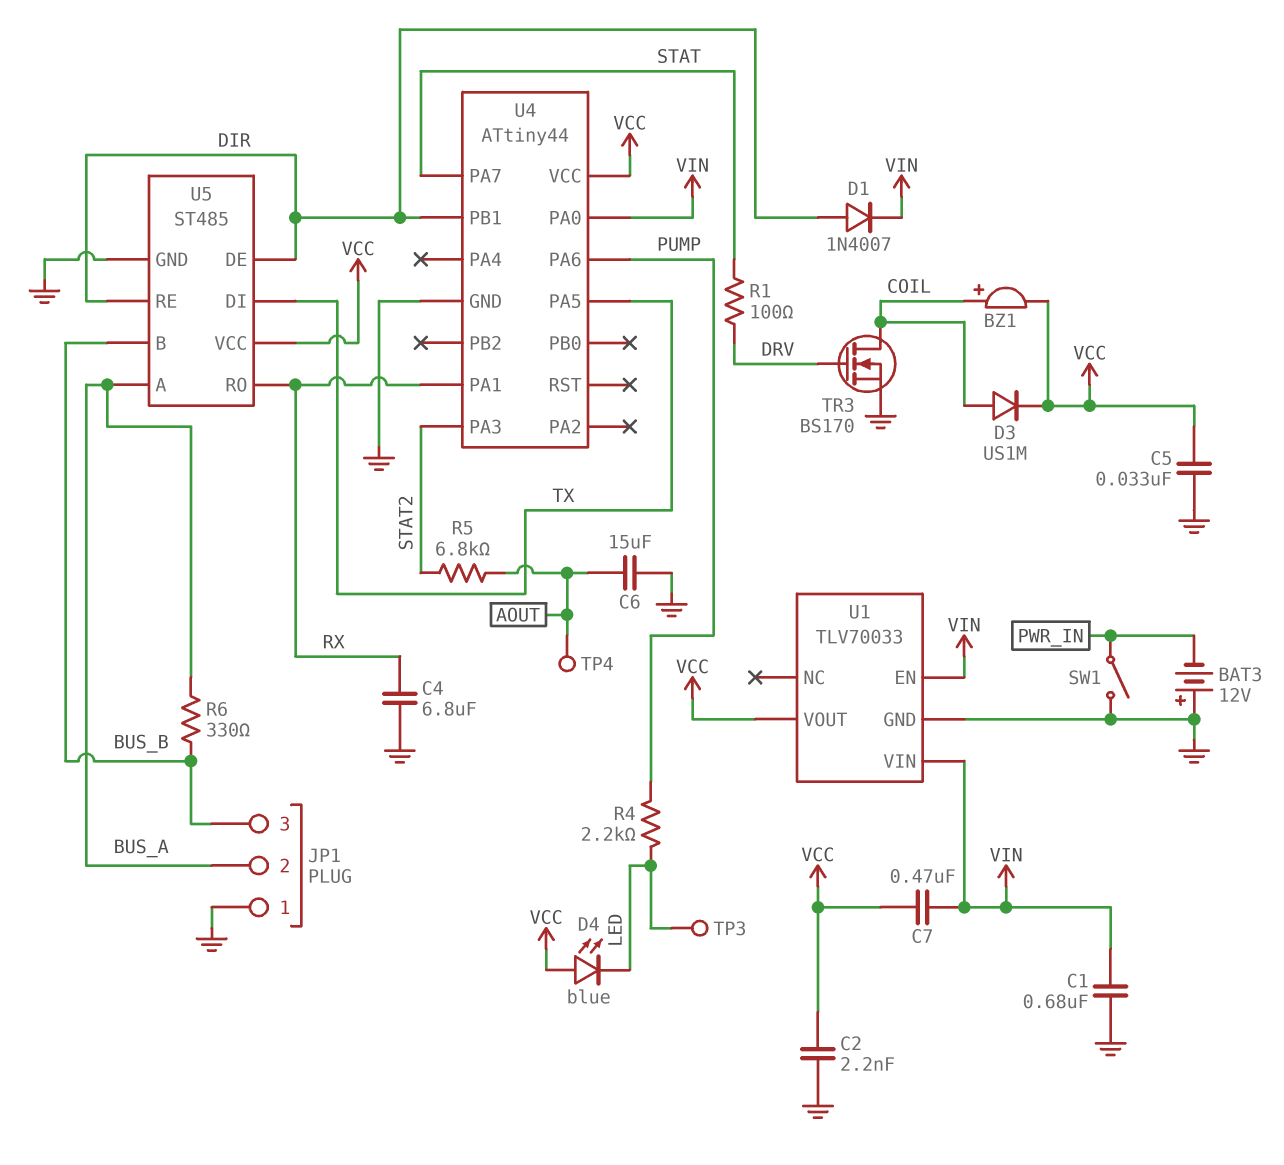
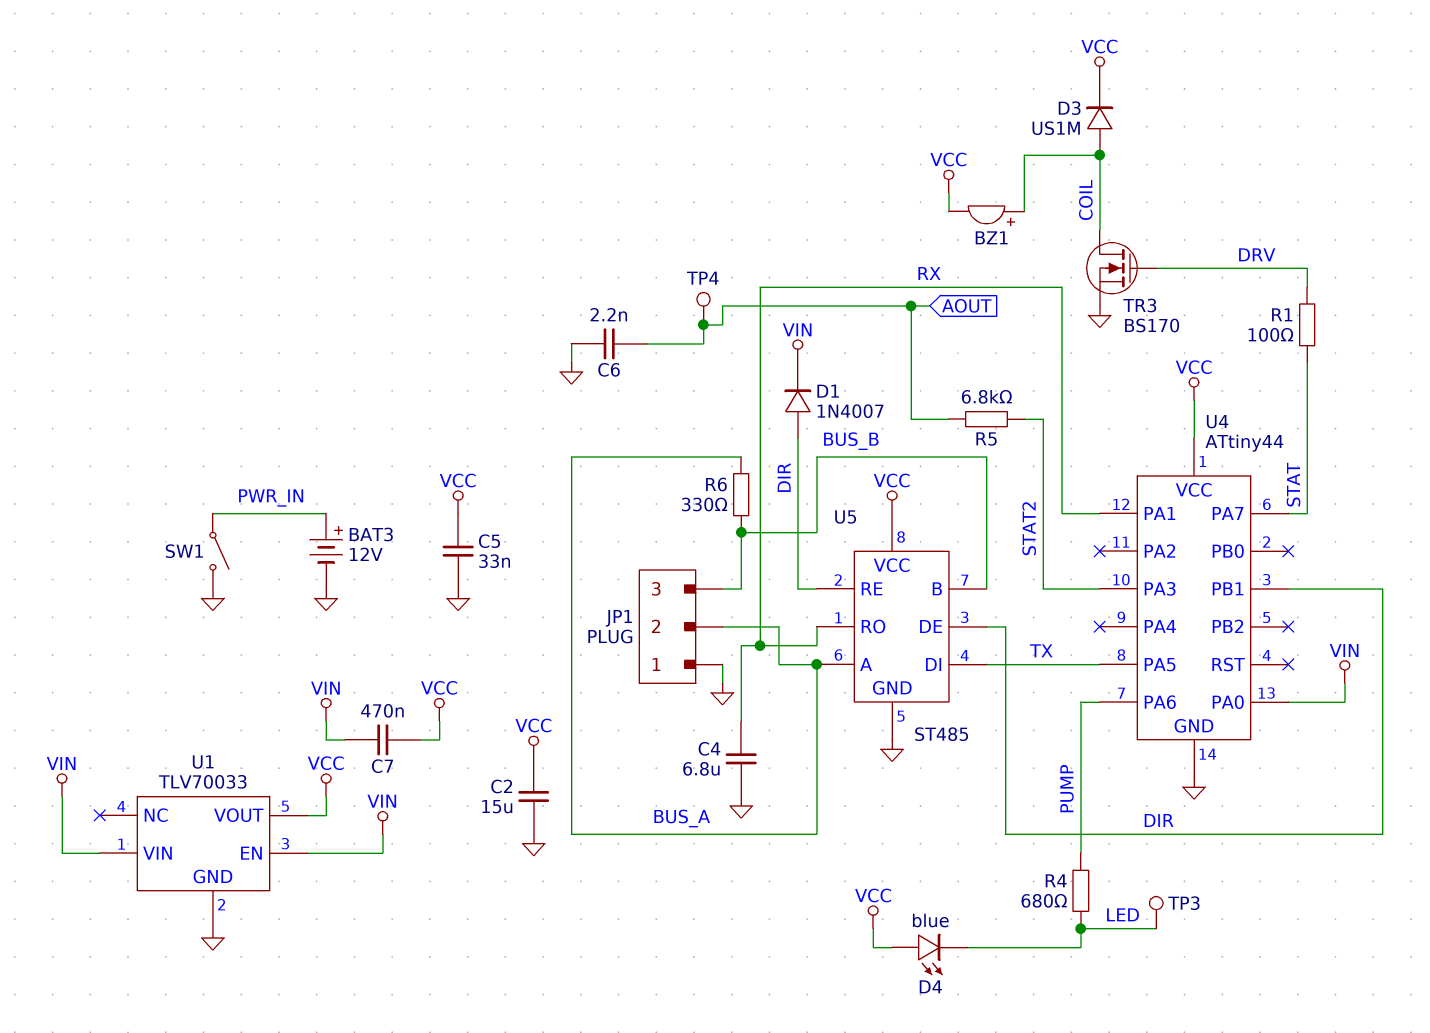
BAT3: 12V (plus GND, minus PWR_IN) -> 12V (plus PWR_IN, minus GND)
C1: 680nF (GND, VIN) -> none
C2: 2.2nF (GND, VCC) -> 15uF (GND, VCC)
C6: 15uF (AOUT, GND) -> 2.2nF (AOUT, GND)
R4: 2.2k (LED, PUMP) -> 680 (LED, PUMP)

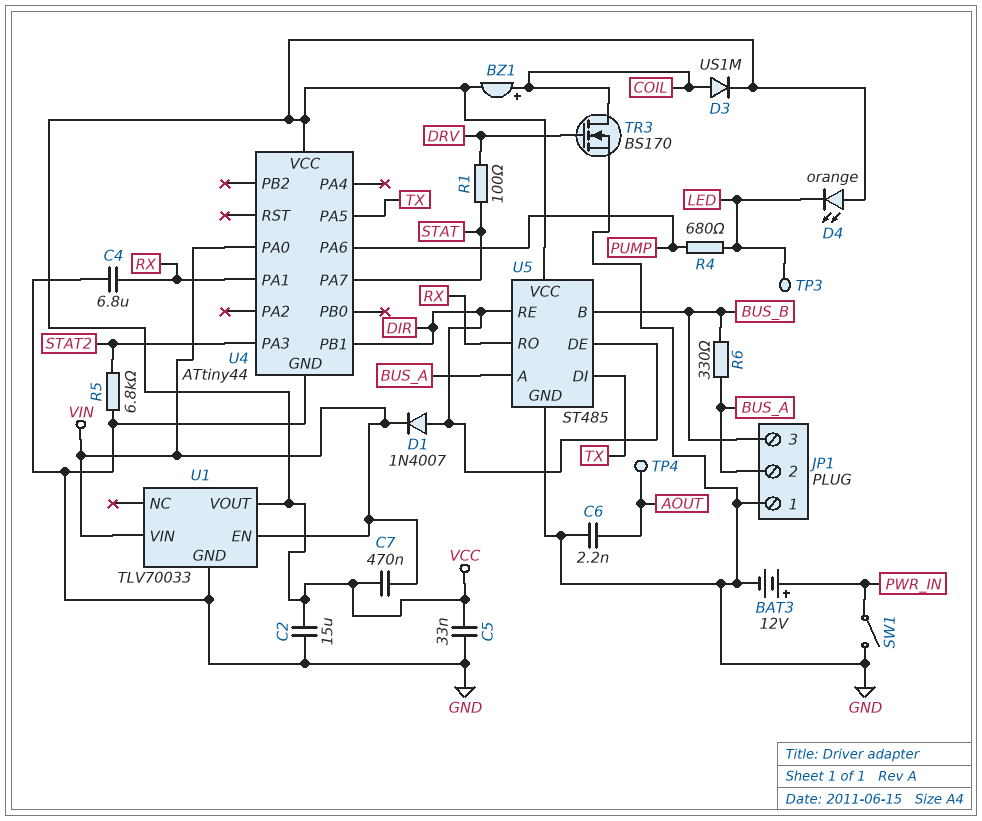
D4: LED blue (A VCC, K LED) -> LED orange (A VCC, K LED)
R5: 6.8k (AOUT, STAT2) -> 6.8k (GND, STAT2)

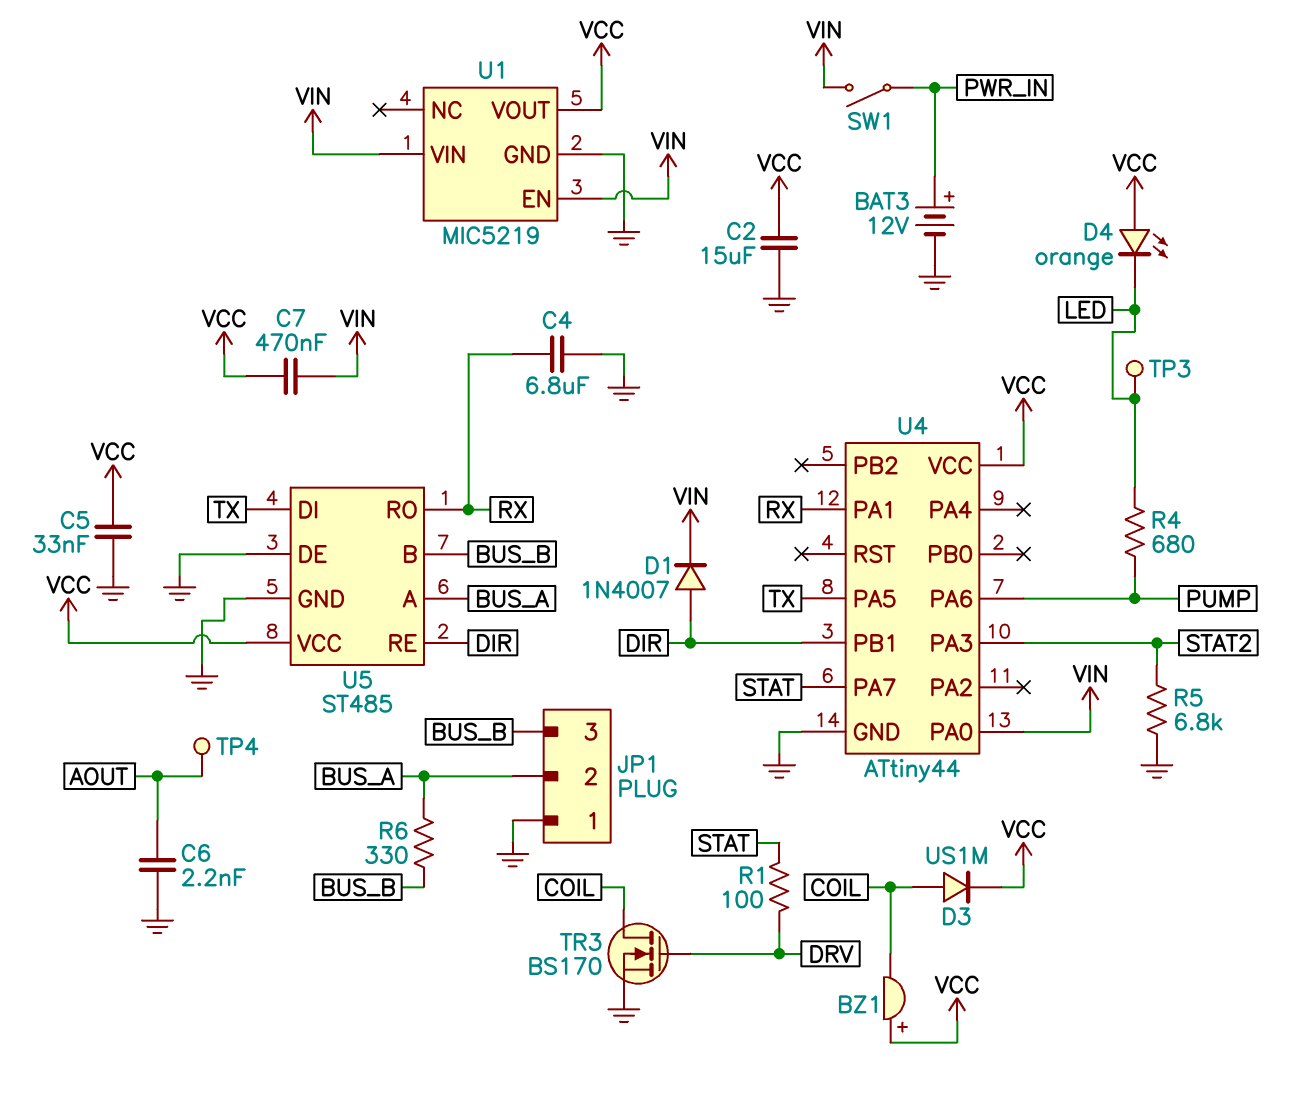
BZ1: buzzer (plus COIL, minus VCC) -> buzzer (plus VCC, minus COIL)
SW1: switch (GND, PWR_IN) -> switch (PWR_IN, VIN)
U1: TLV70033 -> MIC5219
U5 pin DE: DIR -> GND

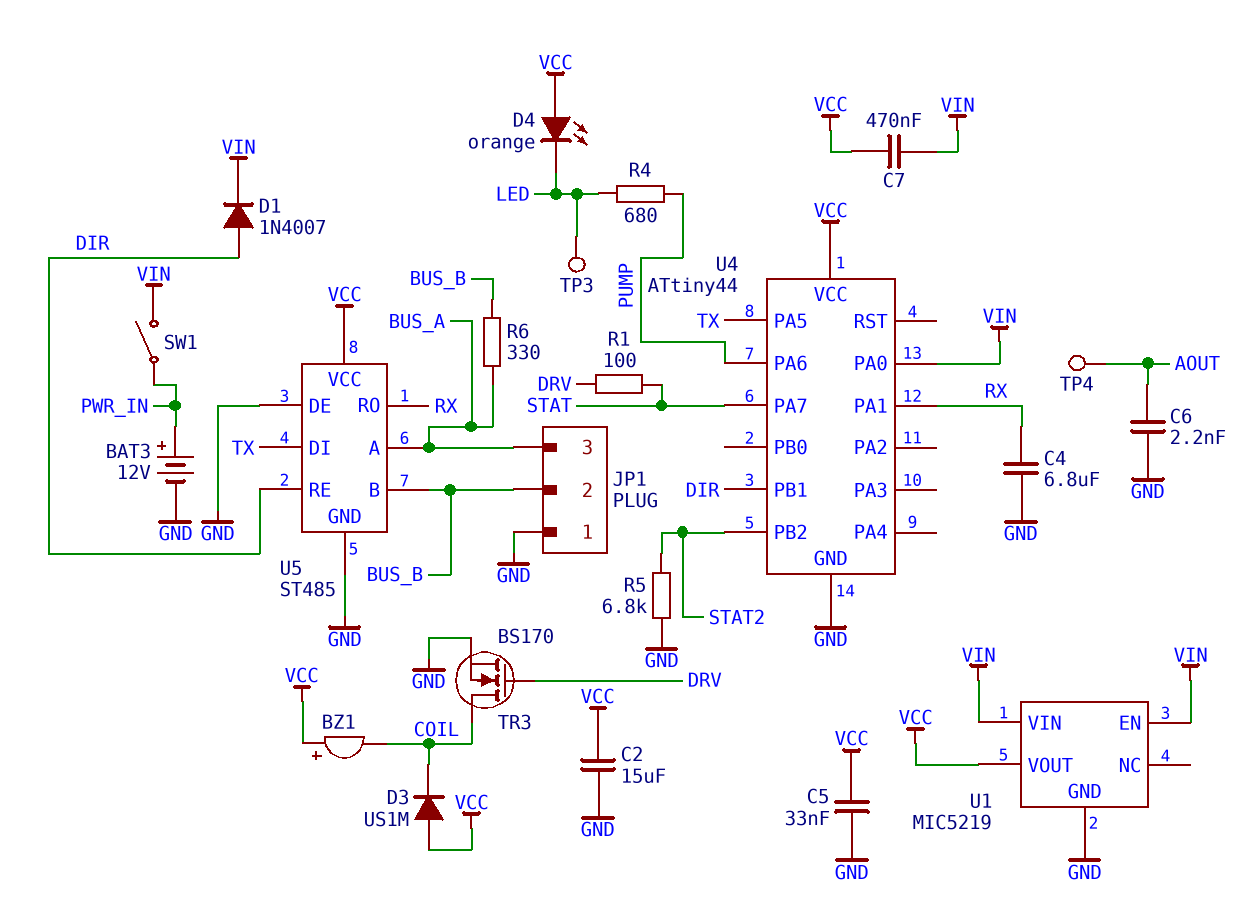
D3: diode US1M (A COIL, K VCC) -> diode US1M (A VCC, K COIL)
JP1 pin 2: BUS_A -> BUS_B
JP1 pin 3: BUS_B -> BUS_A
U4 pin PA3: STAT2 -> none
U4 pin PB2: none -> STAT2

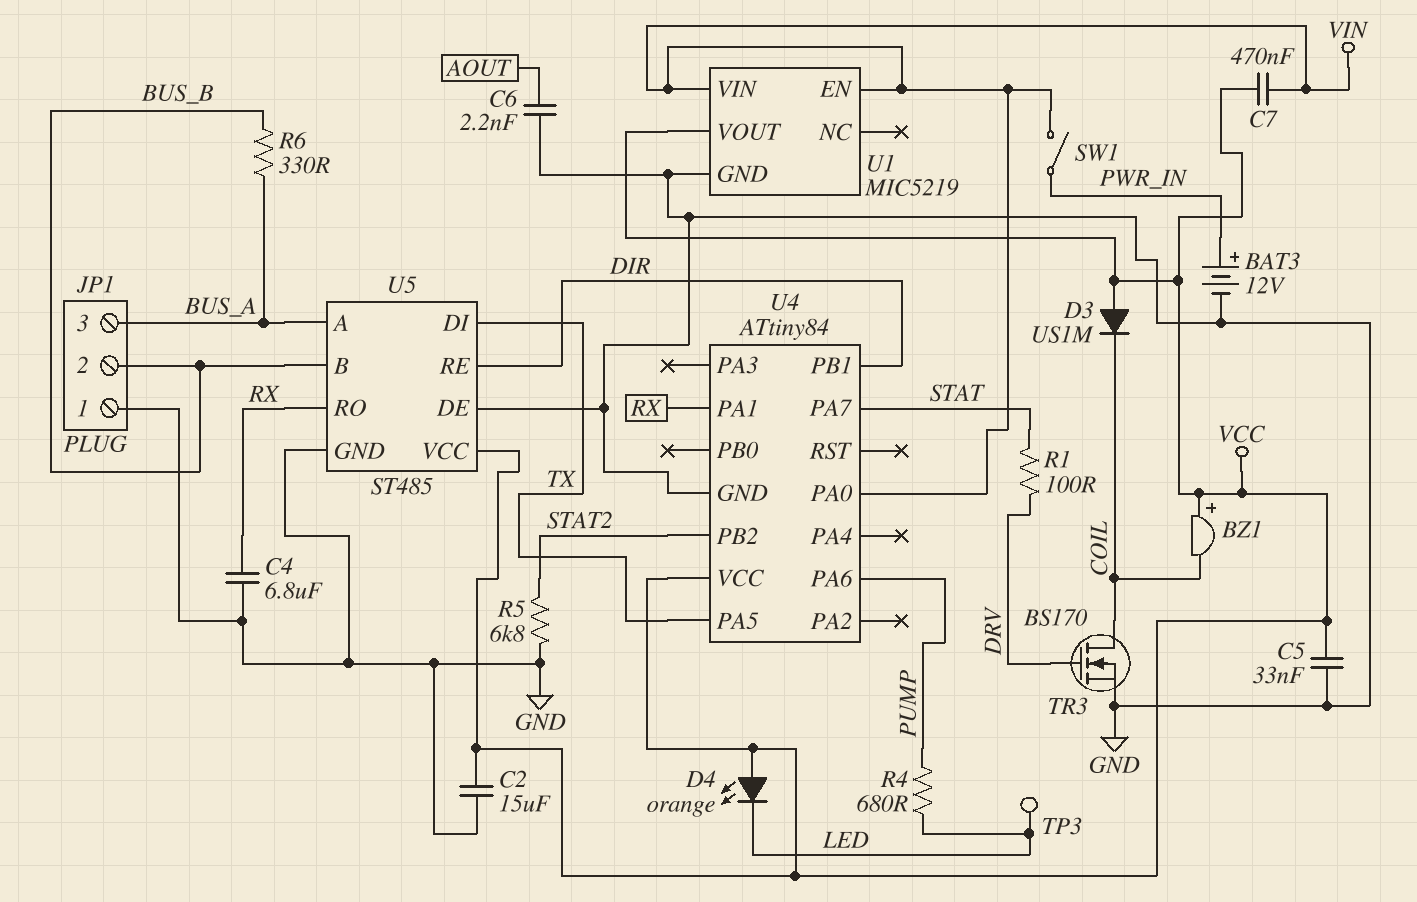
D1: diode 1N4007 (A DIR, K VIN) -> none
TP4: test point (AOUT) -> none
U4: ATtiny44 -> ATtiny84

